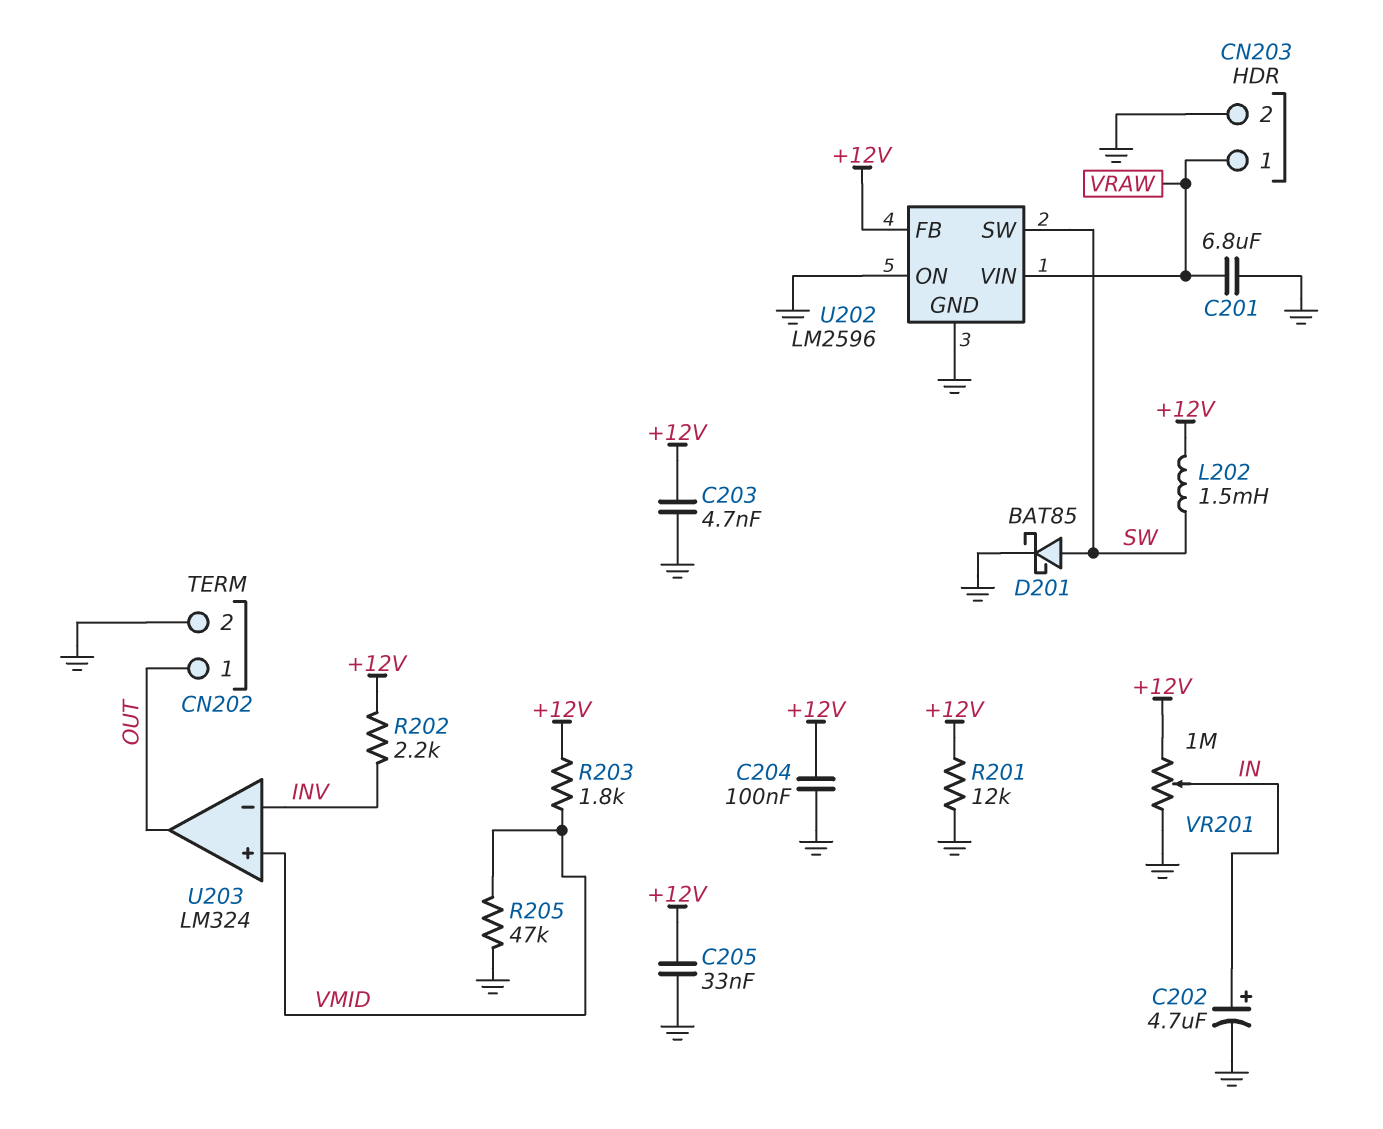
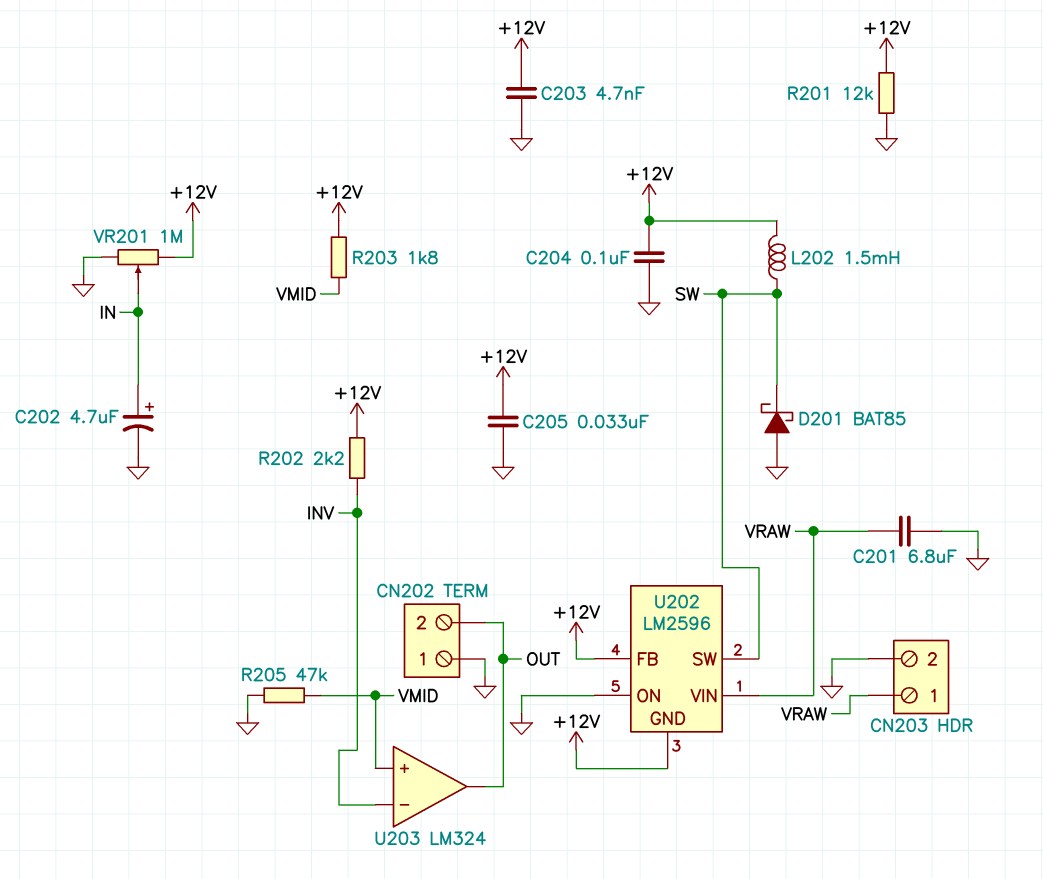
CN202 pin 1: OUT -> GND
CN202 pin 2: GND -> OUT
D201: schottky BAT85 (A SW, K GND) -> schottky BAT85 (A GND, K SW)
U202 pin GND: GND -> +12V

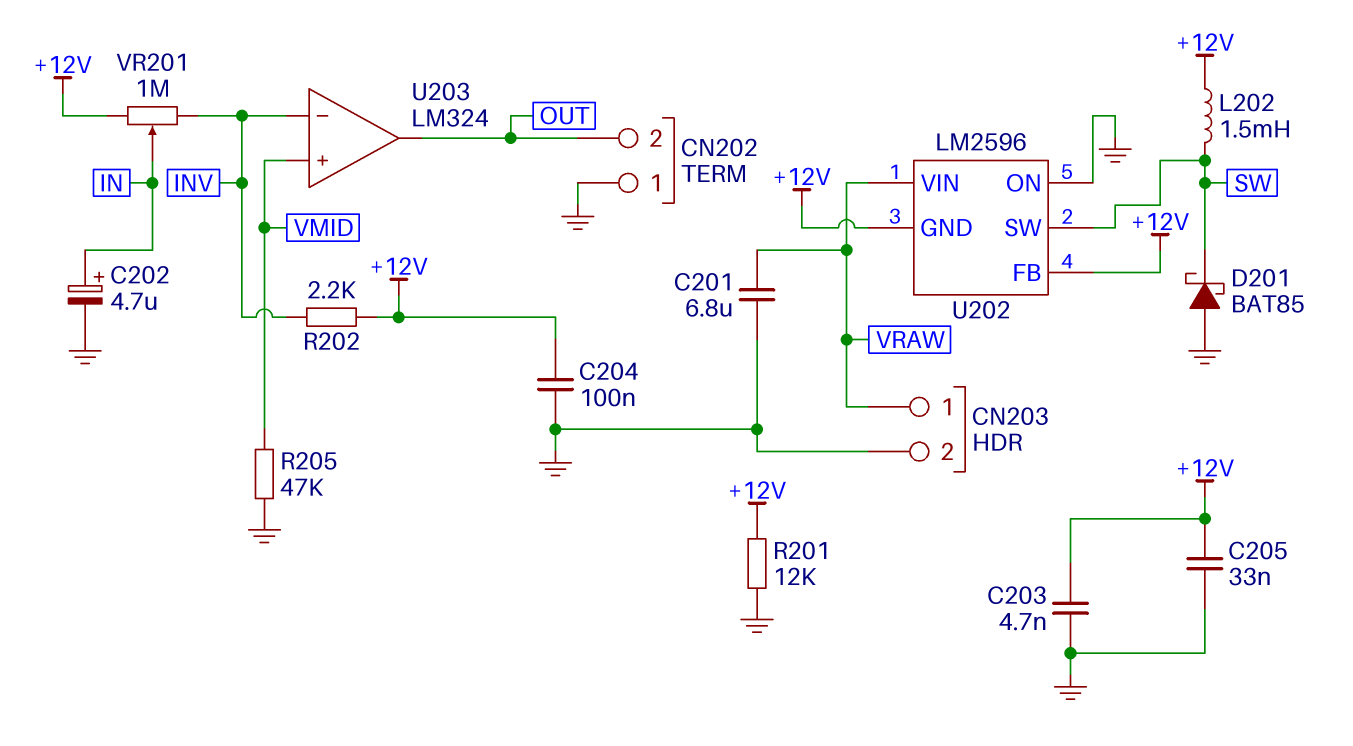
R203: 1.8k (+12V, VMID) -> none
VR201: 1M (+12V, GND, wiper IN) -> 1M (+12V, INV, wiper IN)

